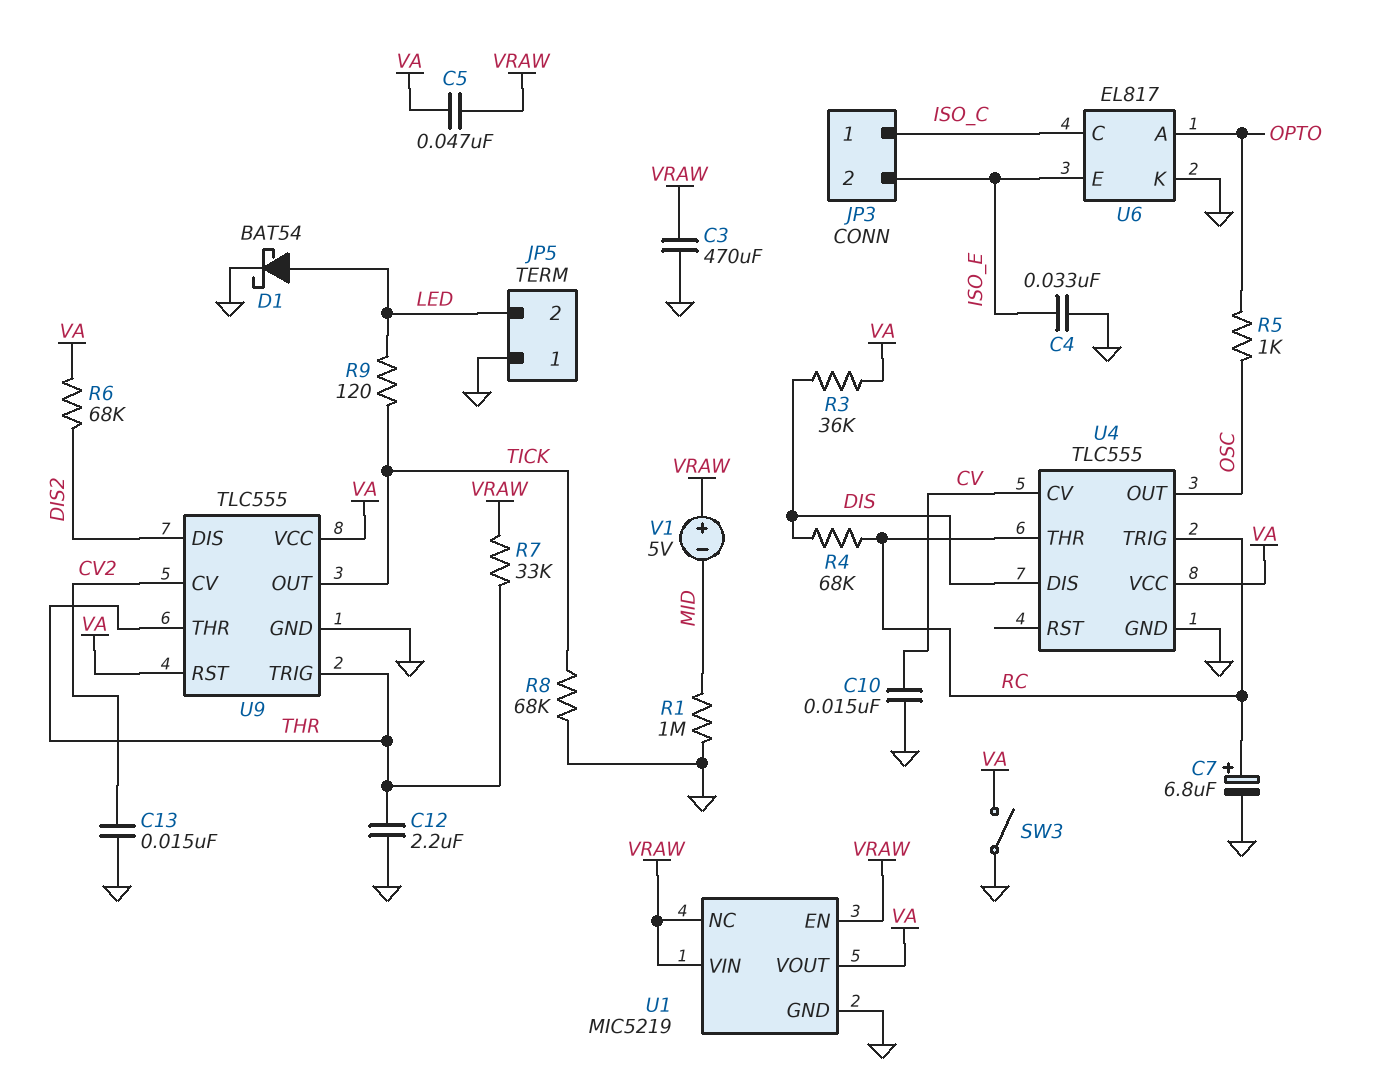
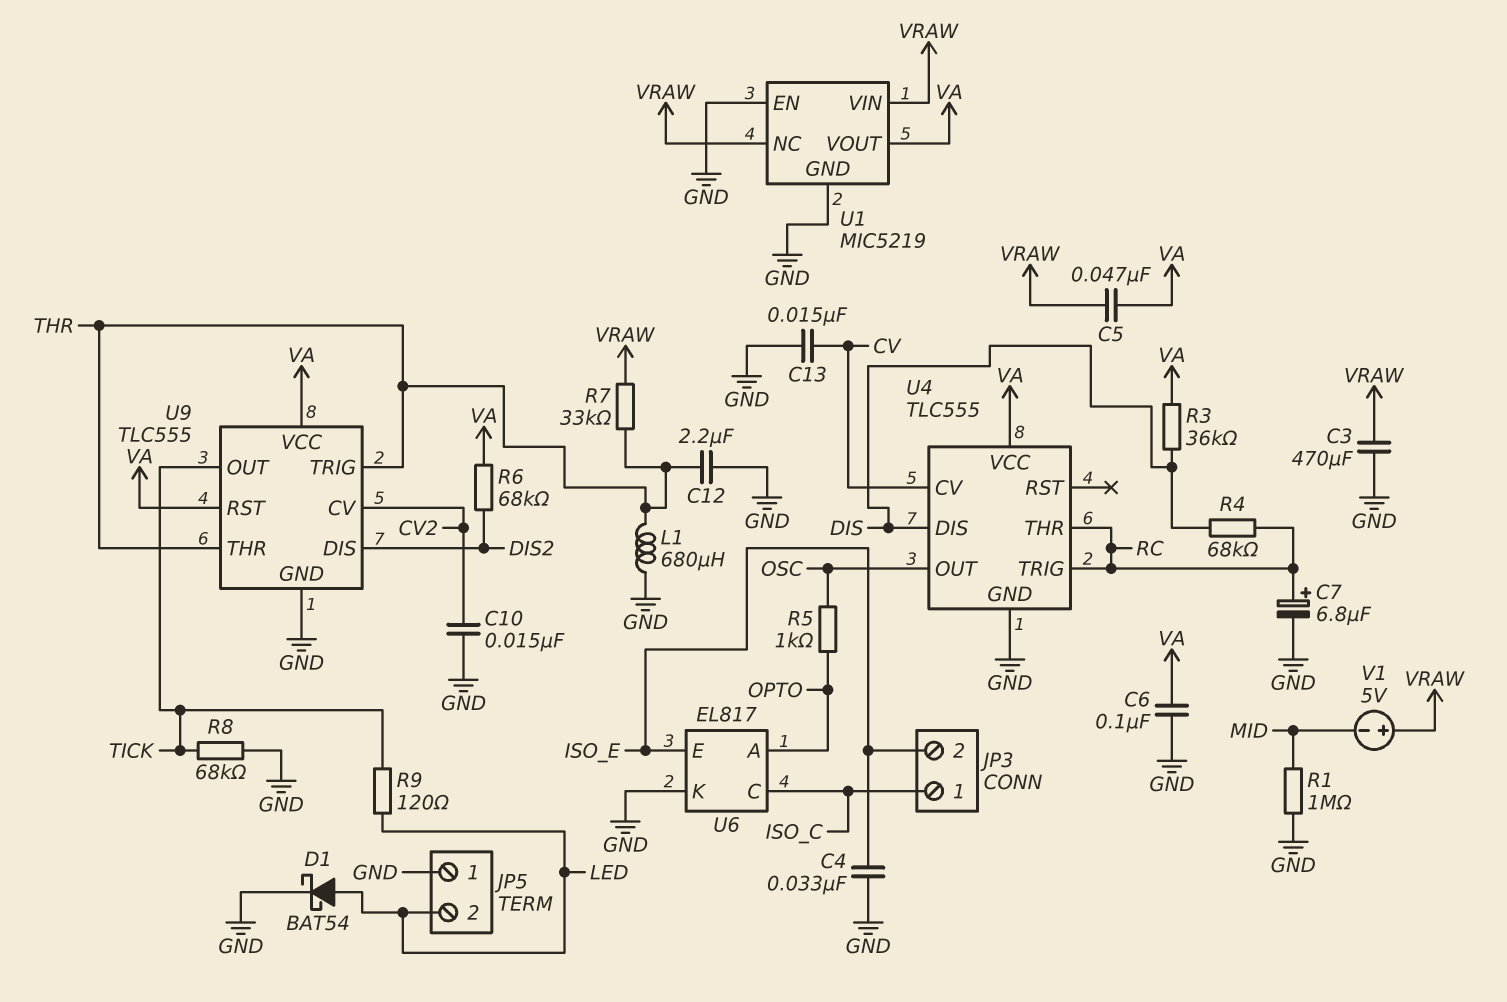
C6: none -> 100nF (GND, VA)
C10: 15nF (CV, GND) -> 15nF (CV2, GND)
C13: 15nF (CV2, GND) -> 15nF (CV, GND)
L1: none -> 680uH (GND, THR)
SW3: switch (GND, VA) -> none
U1 pin EN: VRAW -> GND

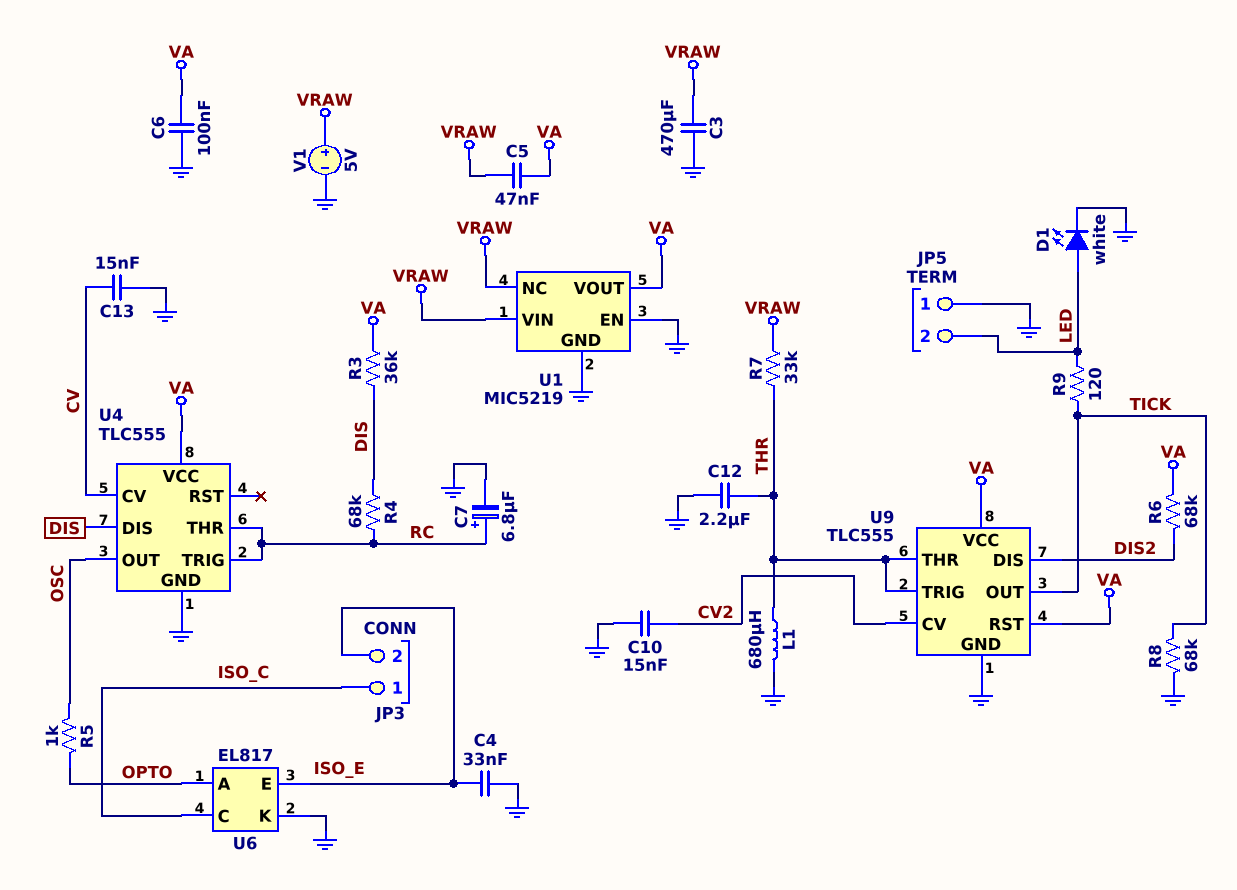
D1: schottky BAT54 (A LED, K GND) -> LED white (A LED, K GND)
R1: 1M (GND, MID) -> none
V1: 5V (plus VRAW, minus MID) -> 5V (plus VRAW, minus GND)

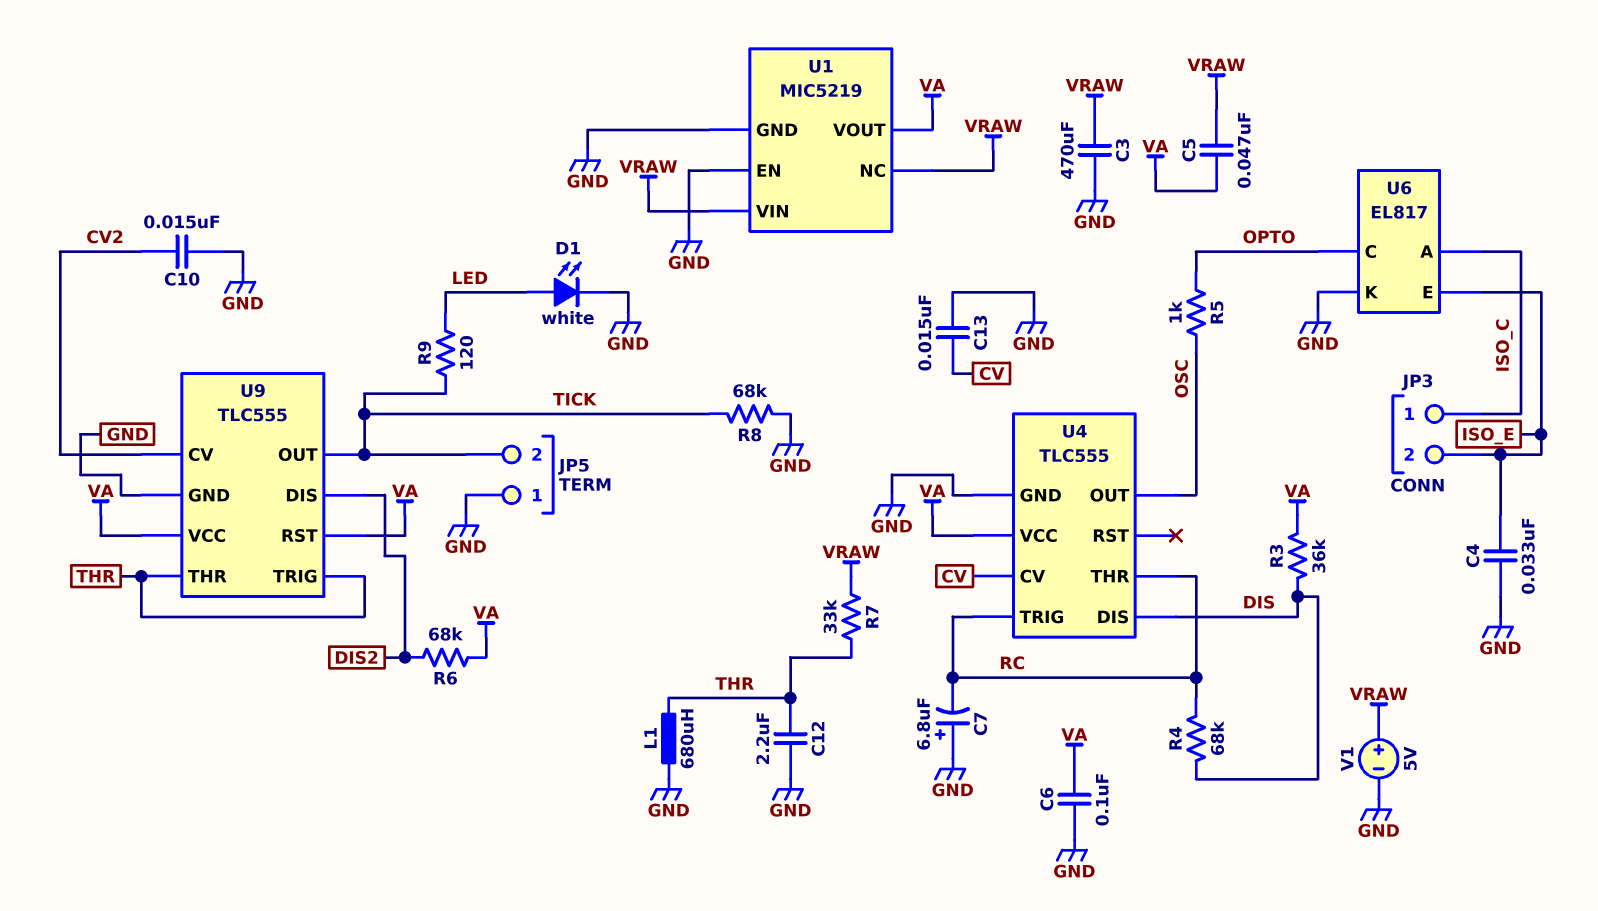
C7: 6.8uF (plus RC, minus GND) -> 6.8uF (plus GND, minus RC)
JP5 pin 2: LED -> TICK
U6 pin A: OPTO -> ISO_C
U6 pin C: ISO_C -> OPTO

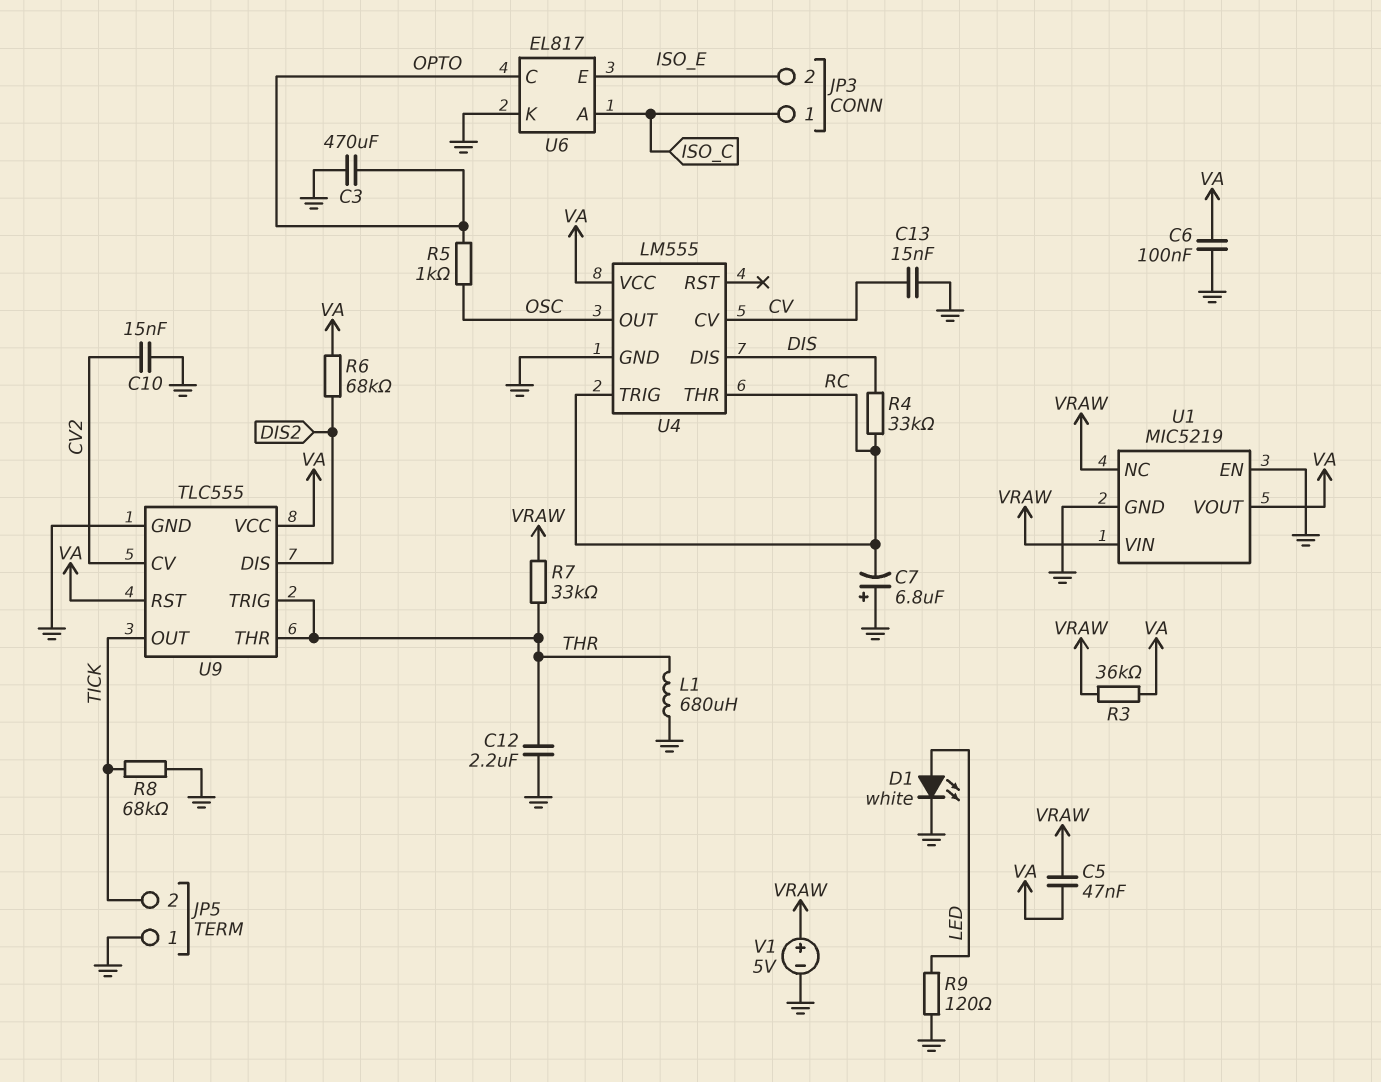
C3: 470uF (GND, VRAW) -> 470uF (GND, OPTO)
C4: 33nF (GND, ISO_E) -> none
R3: 36k (DIS, VA) -> 36k (VA, VRAW)
R4: 68k (DIS, RC) -> 33k (DIS, RC)
R9: 120 (LED, TICK) -> 120 (GND, LED)
U4: TLC555 -> LM555

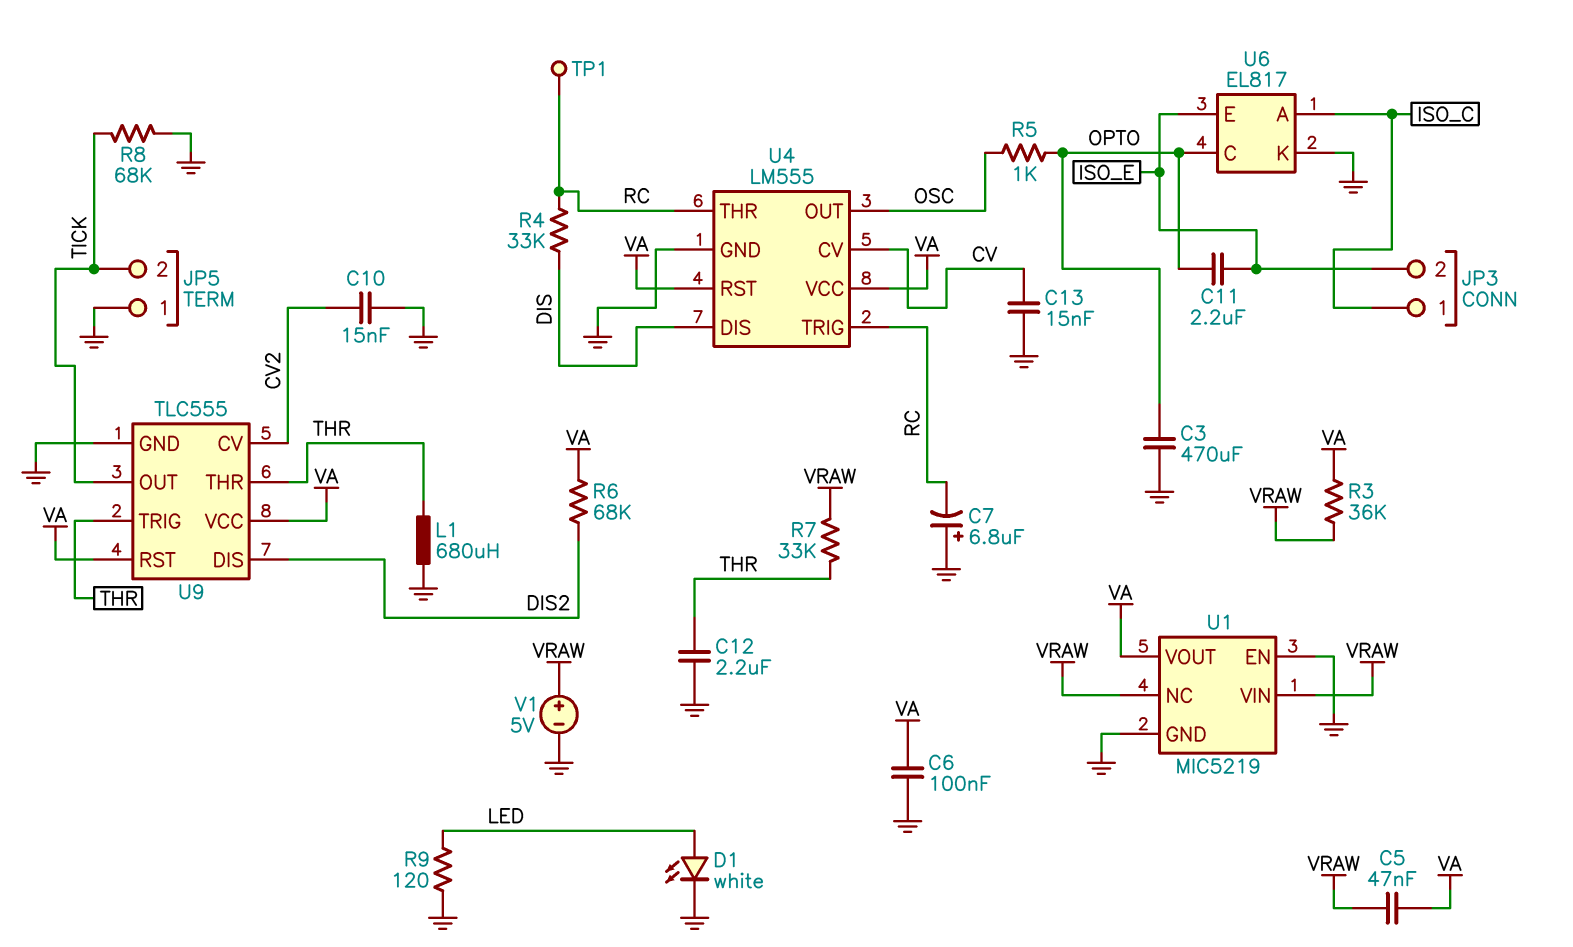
C11: none -> 2.2uF (ISO_E, OPTO)
TP1: none -> test point (RC)
U4 pin RST: none -> VA

